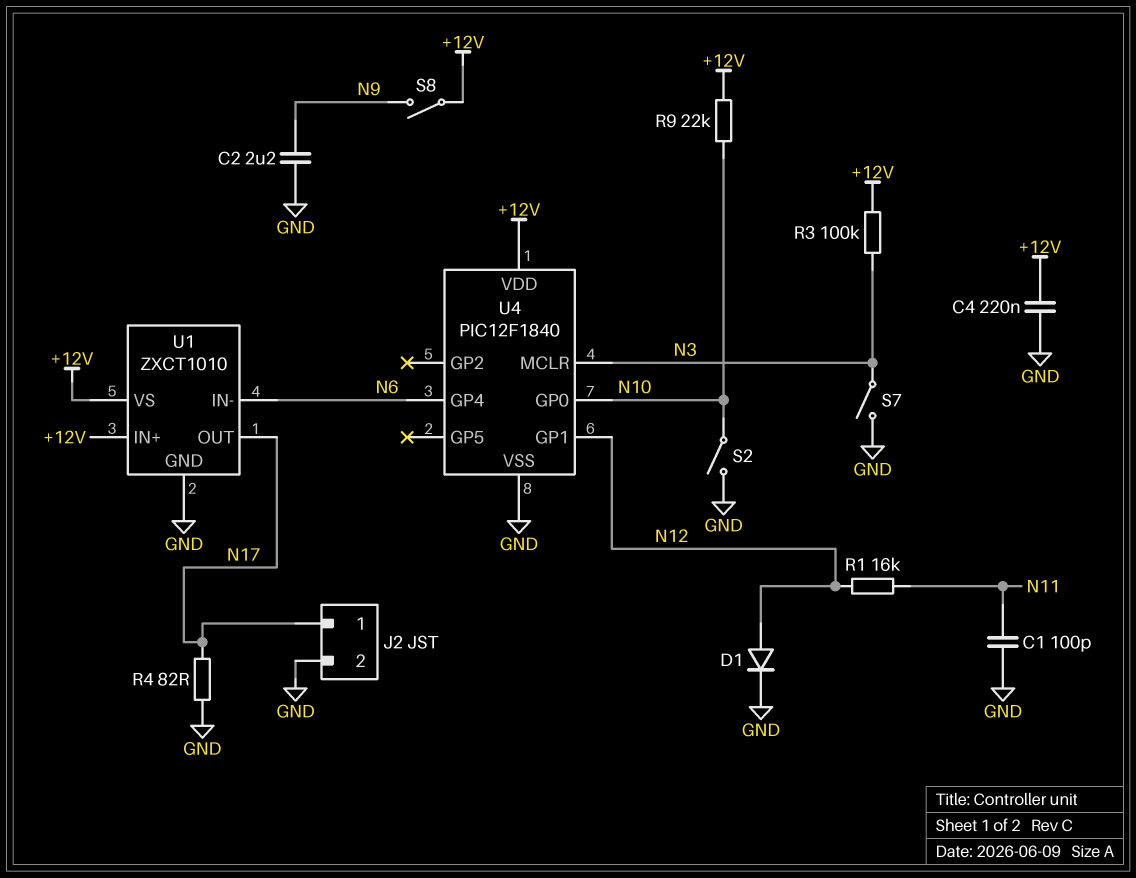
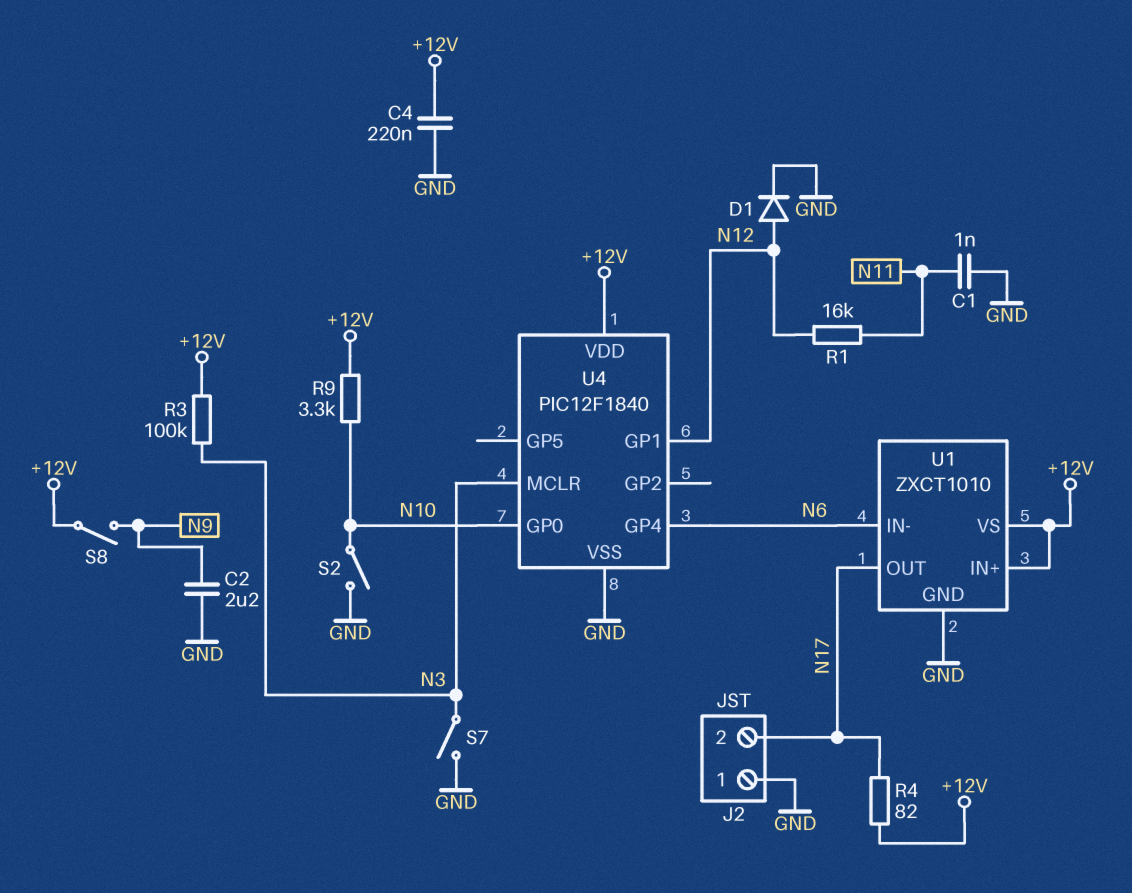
C1: 100pF (GND, N11) -> 1nF (GND, N11)
J2 pin 1: N17 -> GND
J2 pin 2: GND -> N17
R4: 82 (GND, N17) -> 82 (+12V, N17)
R9: 22k (+12V, N10) -> 3.3k (+12V, N10)

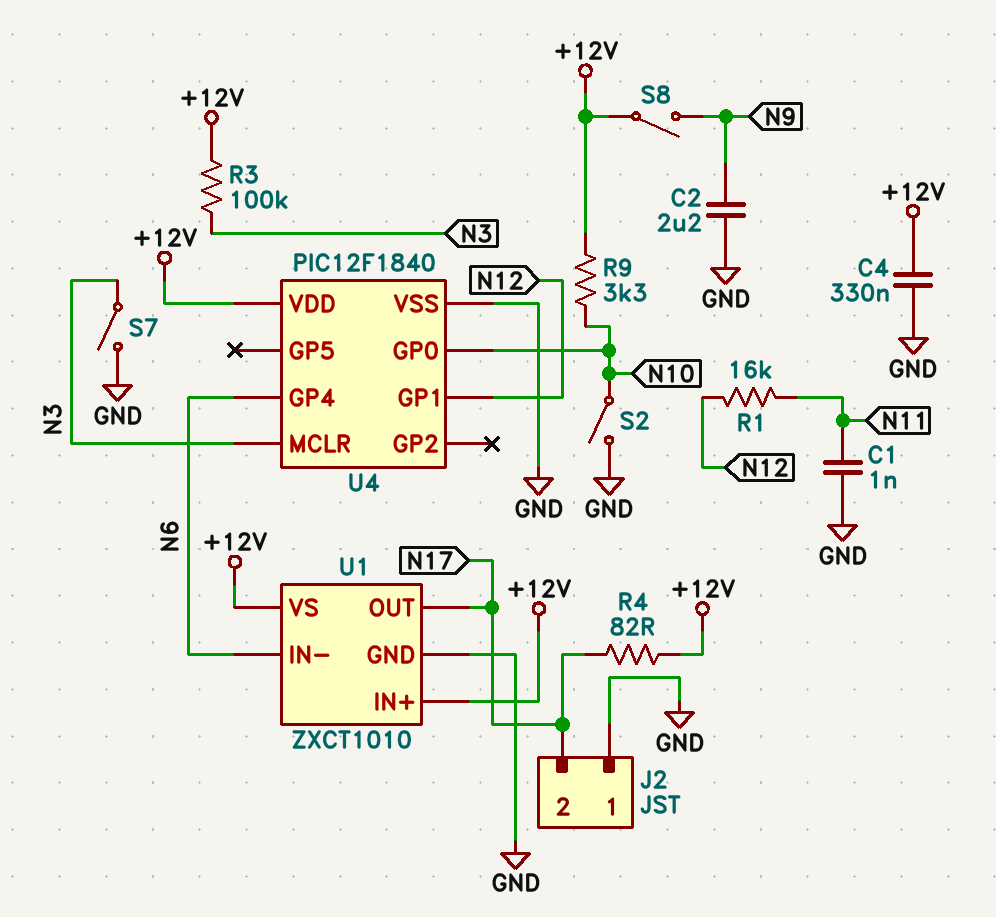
C4: 220nF (+12V, GND) -> 330nF (+12V, GND)
D1: diode (A N12, K GND) -> none

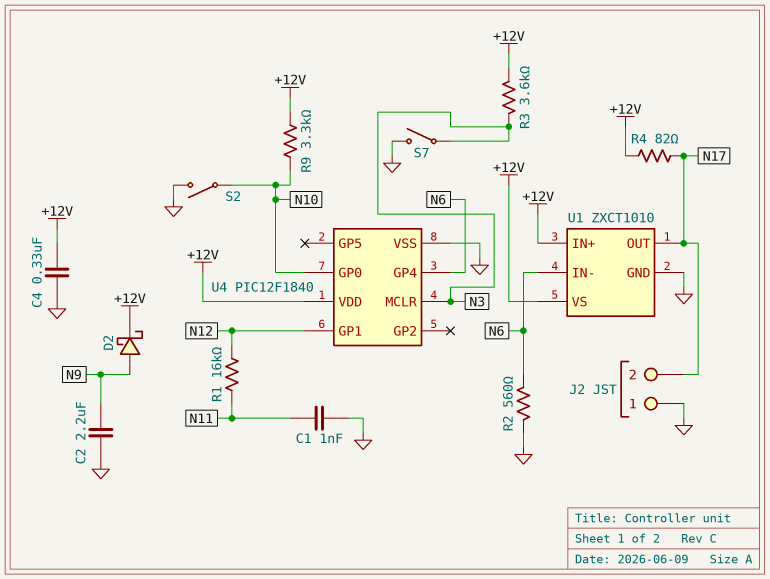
D2: none -> schottky (A N9, K +12V)
R2: none -> 560 (GND, N6)
R3: 100k (+12V, N3) -> 3.6k (+12V, N3)
S8: switch (+12V, N9) -> none

